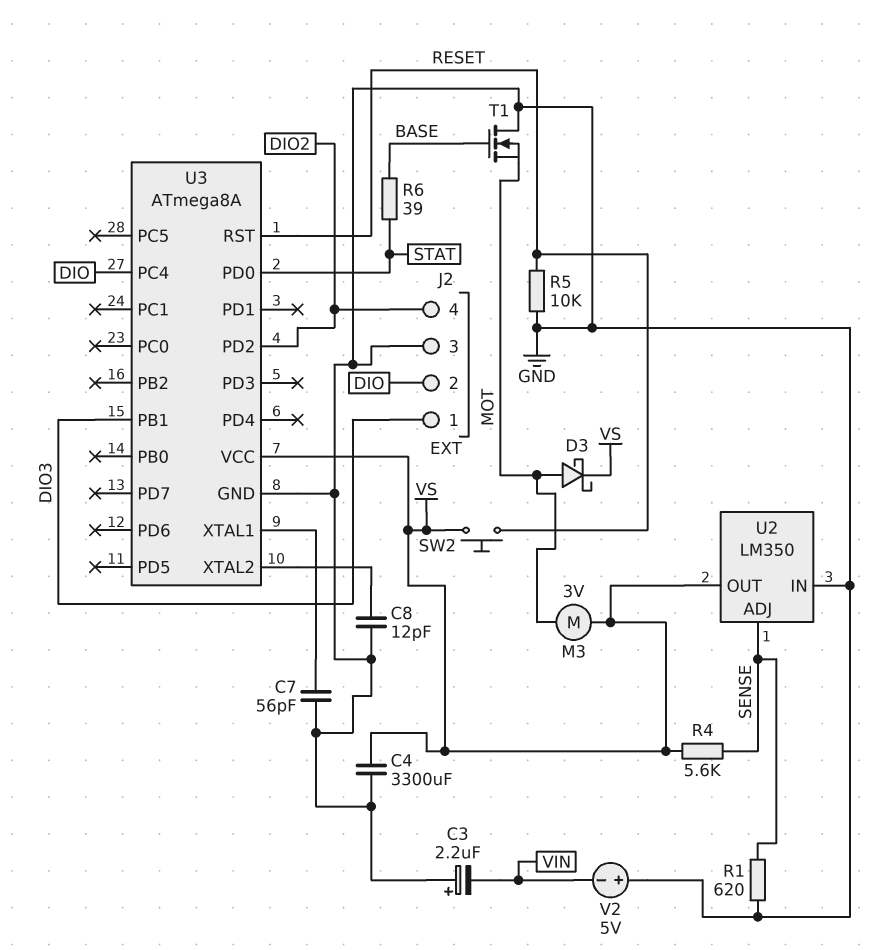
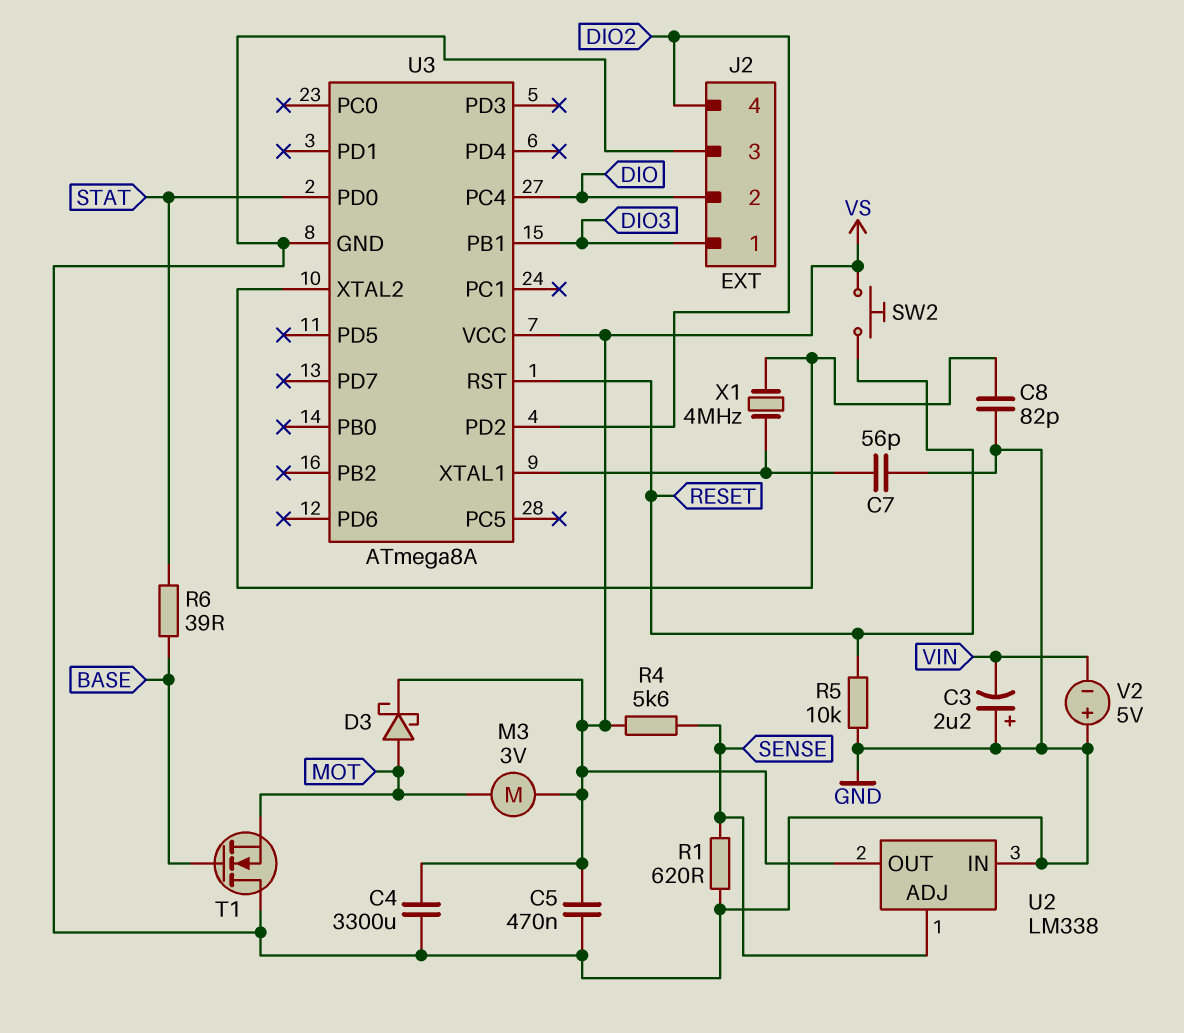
C5: none -> 470nF (GND, VS)
C8: 12pF (GND, U3/XTAL2) -> 82pF (GND, U3/XTAL2)
U2: LM350 -> LM338
X1: none -> 4MHz (U3/XTAL1, U3/XTAL2)

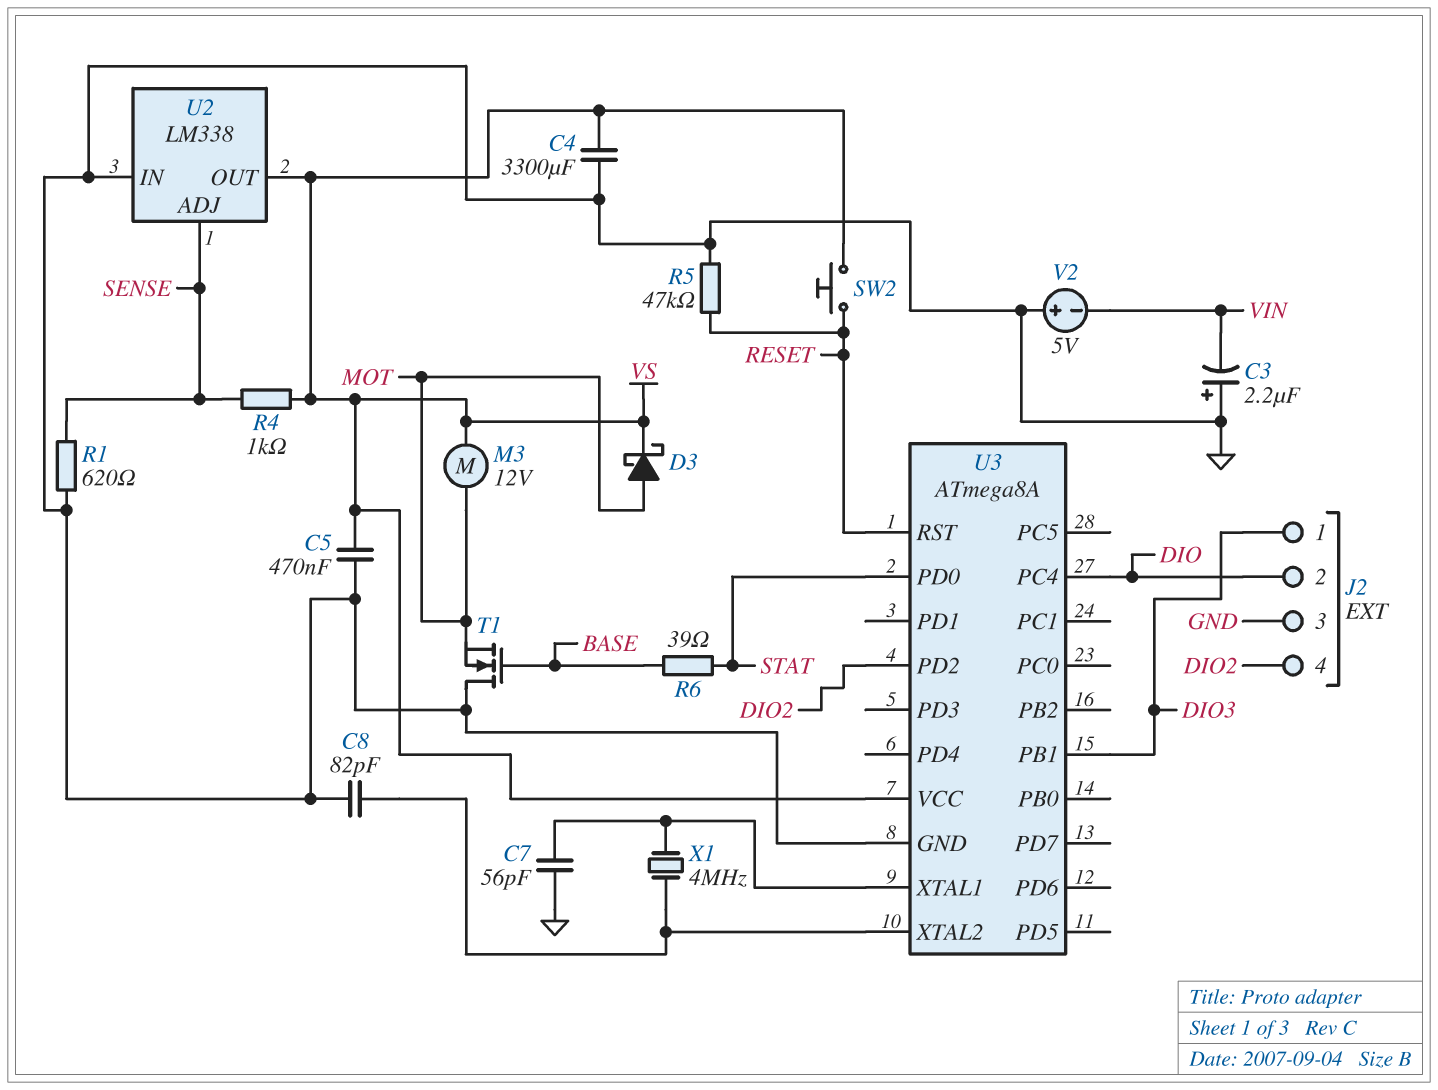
M3: motor 3V (MOT, VS) -> motor 12V (MOT, VS)
R4: 5.6k (SENSE, VS) -> 1k (SENSE, VS)
R5: 10k (GND, RESET) -> 47k (GND, RESET)

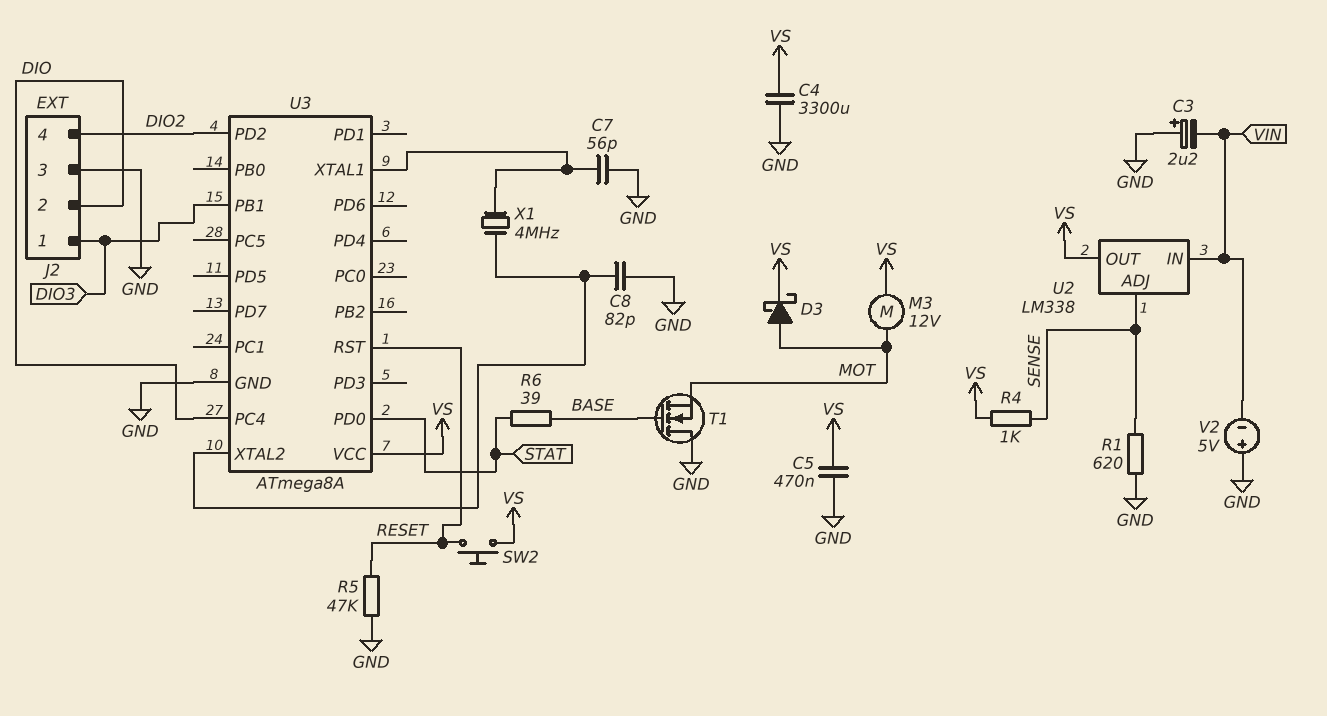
U2 pin IN: GND -> VIN

